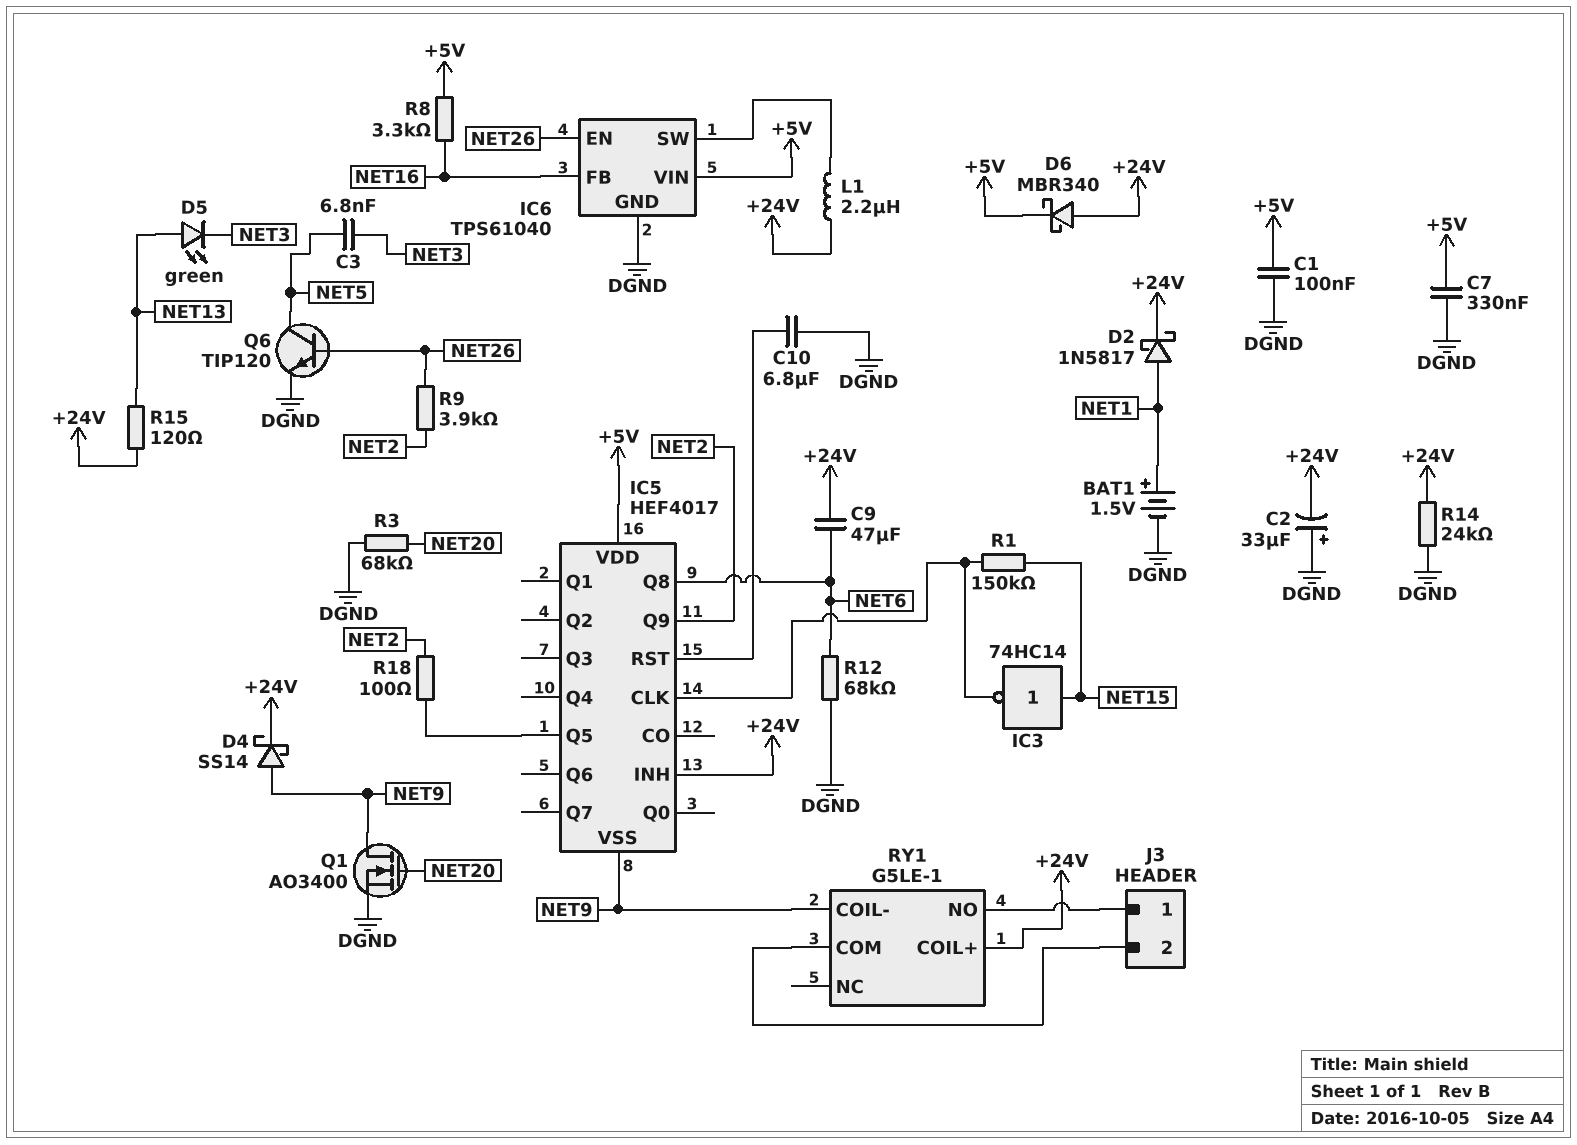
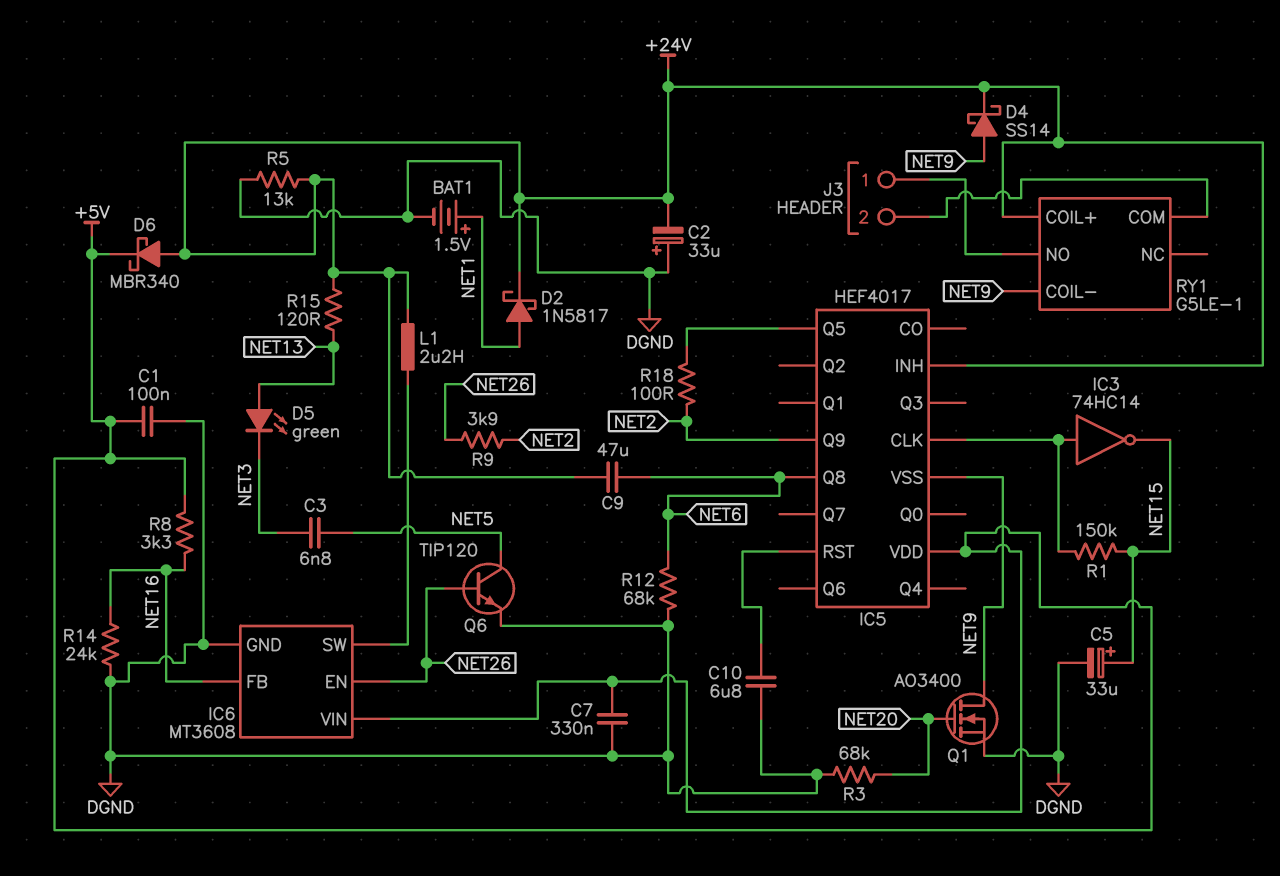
C5: none -> 33uF (plus NET15, minus DGND)
IC3: NOT 74HC14 (in NET15, out IC5/CLK) -> NOT 74HC14 (in IC5/CLK, out NET15)
IC6: TPS61040 -> MT3608
R5: none -> 13k (+24V, DGND)
R14: 24k (+24V, DGND) -> 24k (DGND, NET16)

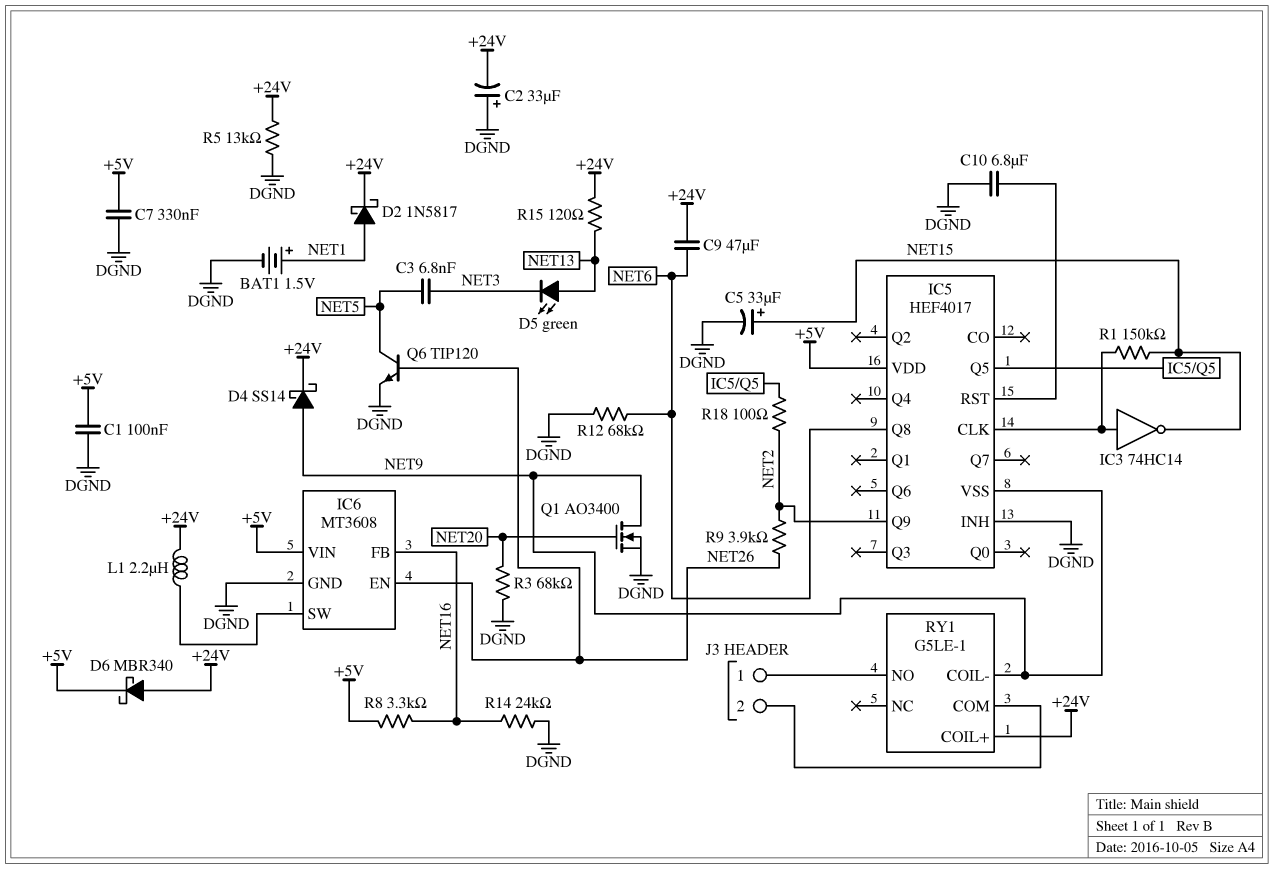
IC5 pin INH: +24V -> DGND

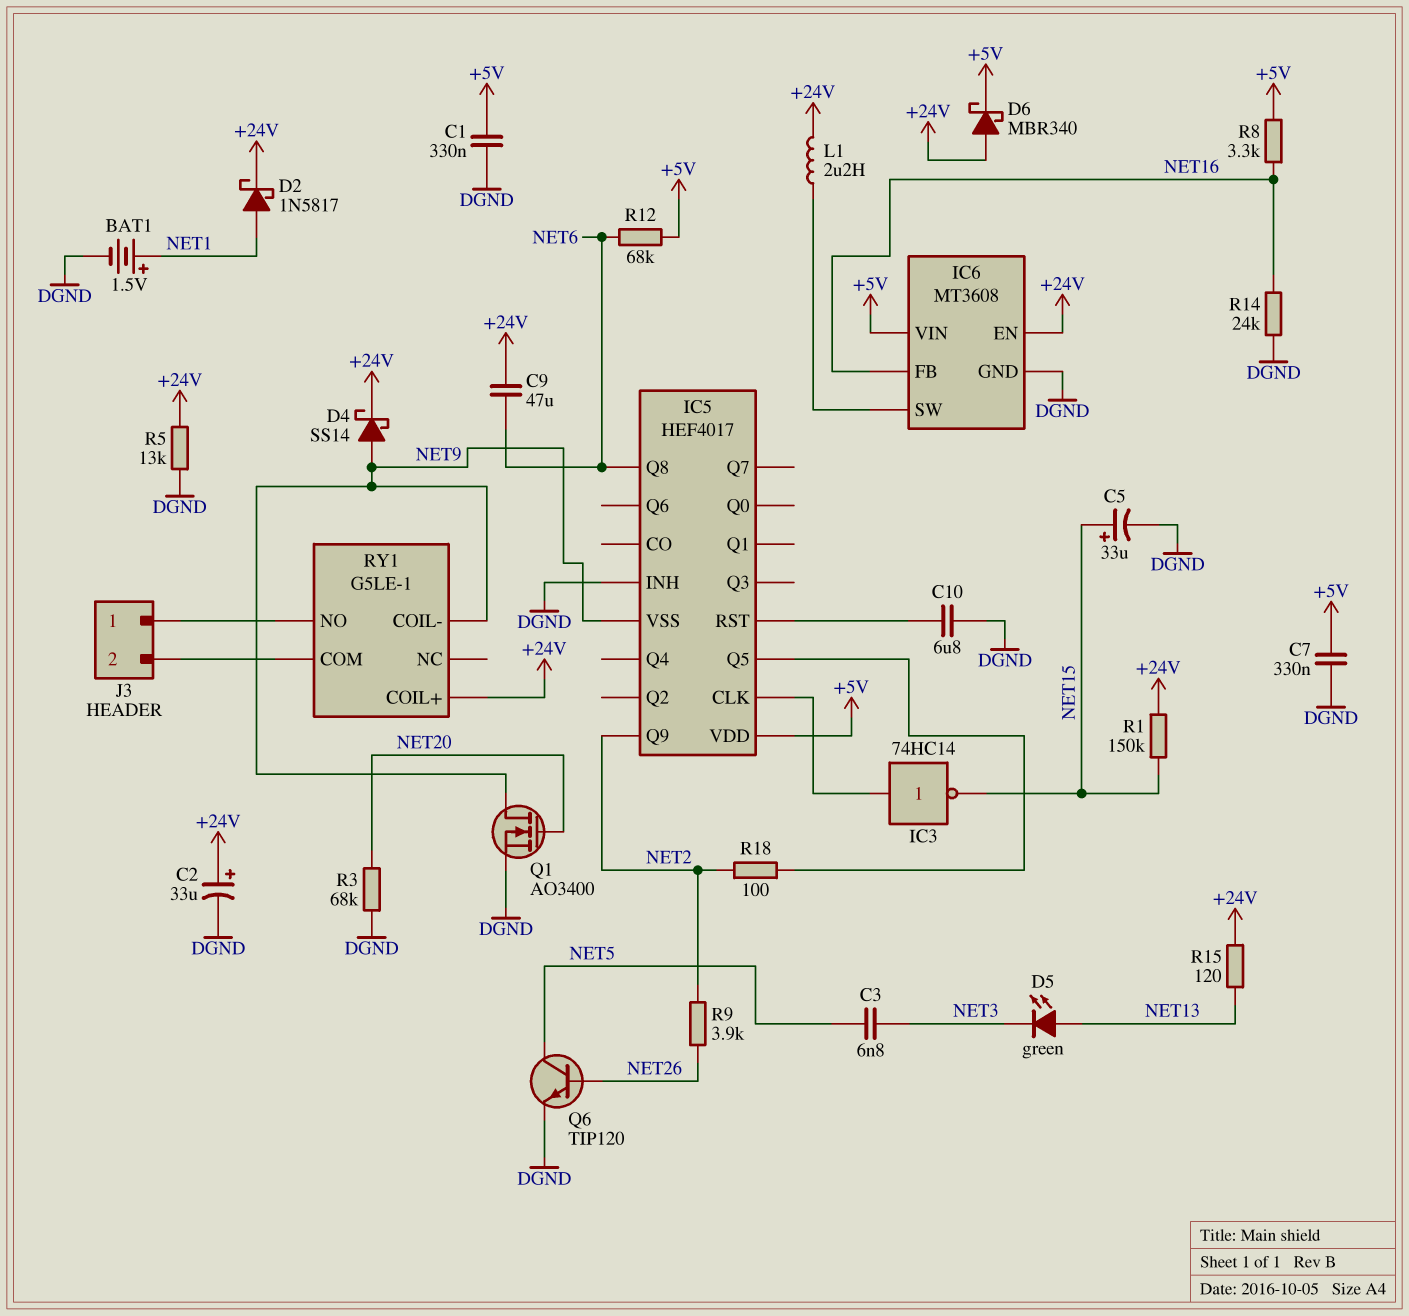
C1: 100nF (+5V, DGND) -> 330nF (+5V, DGND)
C2: 33uF (plus DGND, minus +24V) -> 33uF (plus +24V, minus DGND)
IC6 pin EN: NET26 -> +24V
R1: 150k (IC5/CLK, NET15) -> 150k (+24V, NET15)
R12: 68k (DGND, NET6) -> 68k (+5V, NET6)

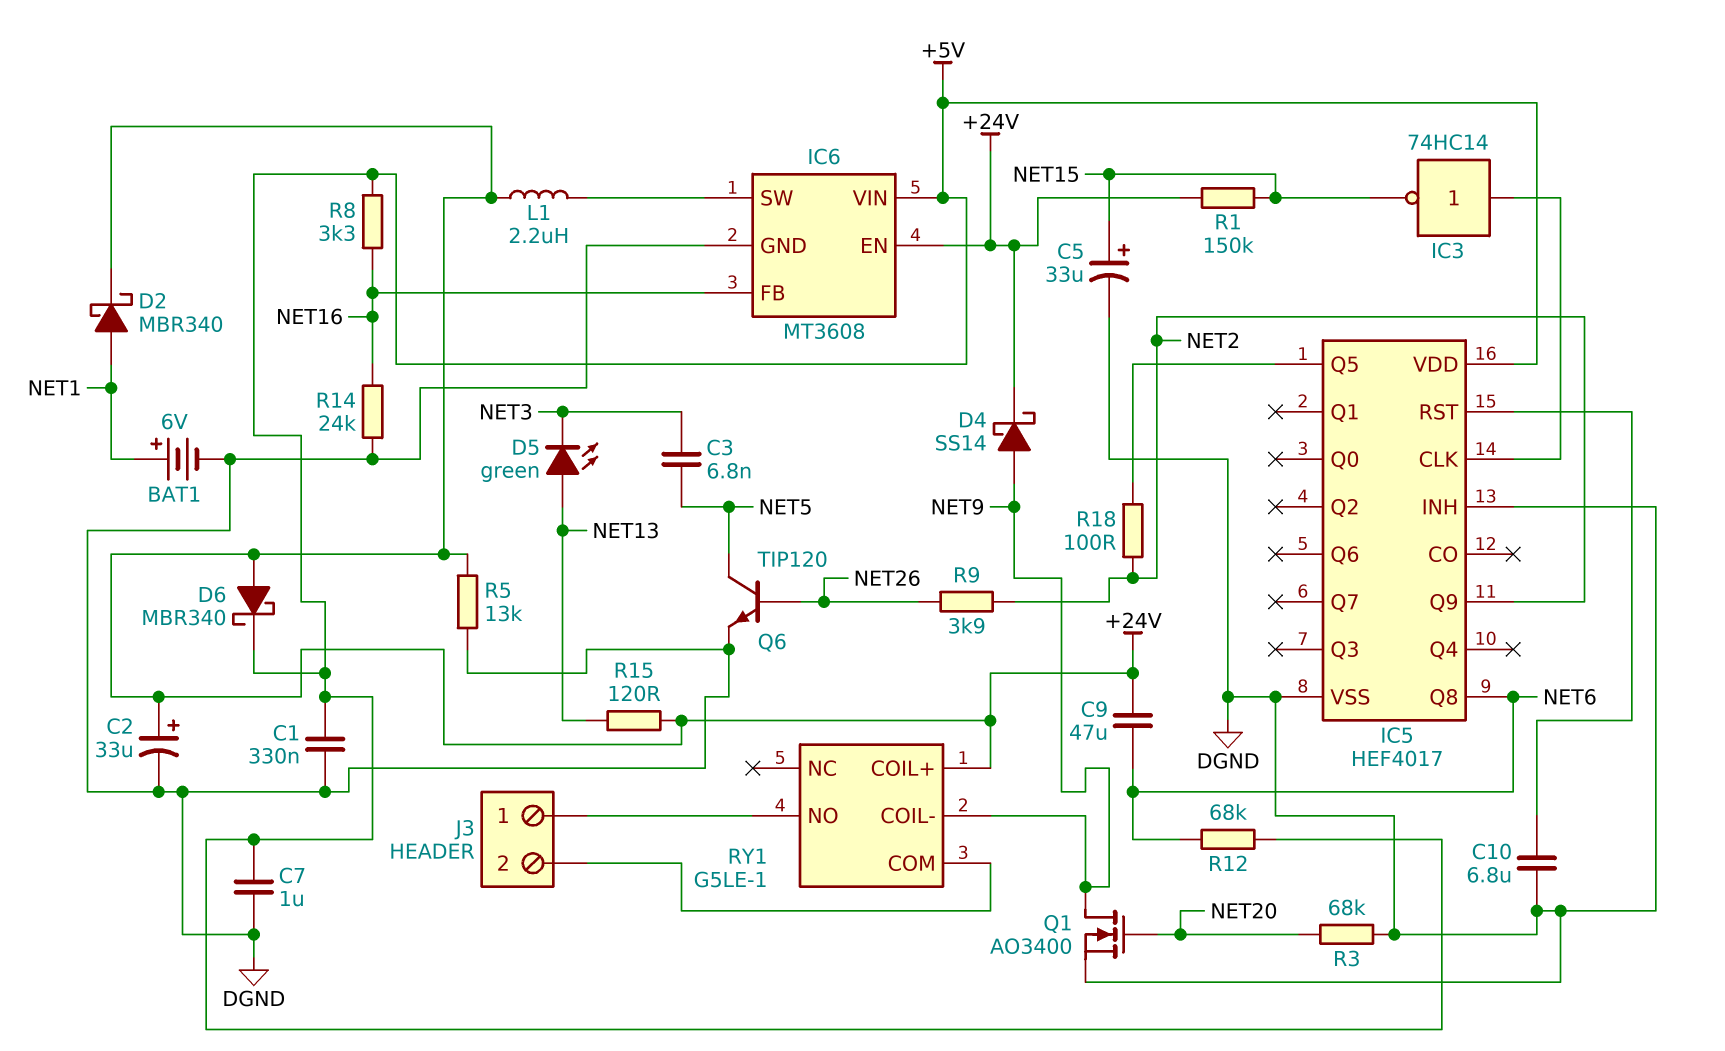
BAT1: 1.5V (plus NET1, minus DGND) -> 6V (plus NET1, minus DGND)
C7: 330nF (+5V, DGND) -> 1uF (+5V, DGND)
D2: schottky 1N5817 (A NET1, K +24V) -> schottky MBR340 (A NET1, K +24V)
IC5 pin VSS: NET9 -> DGND

